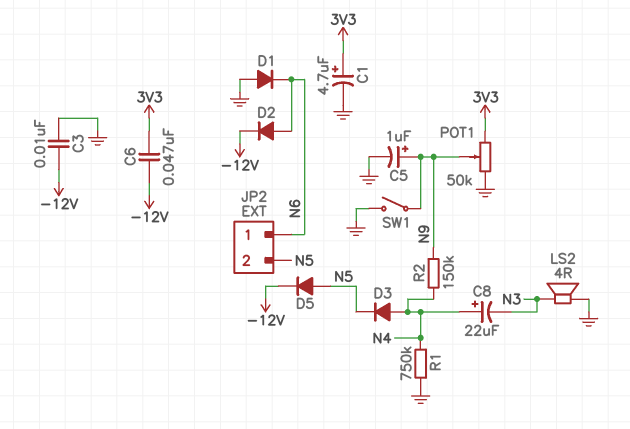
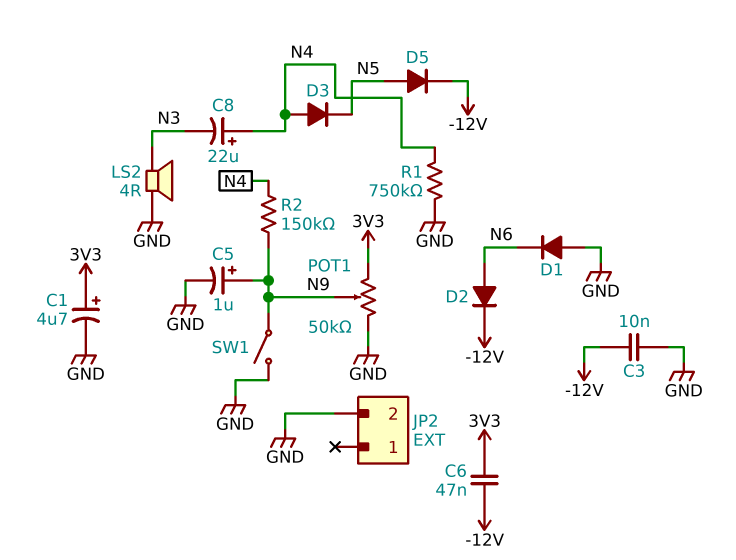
JP2 pin 1: N6 -> none
JP2 pin 2: N5 -> GND

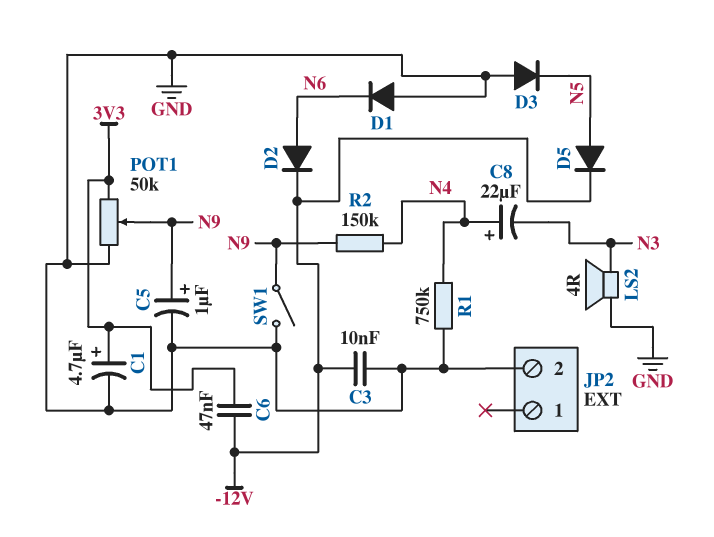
D3: diode (A N4, K N5) -> diode (A GND, K N5)

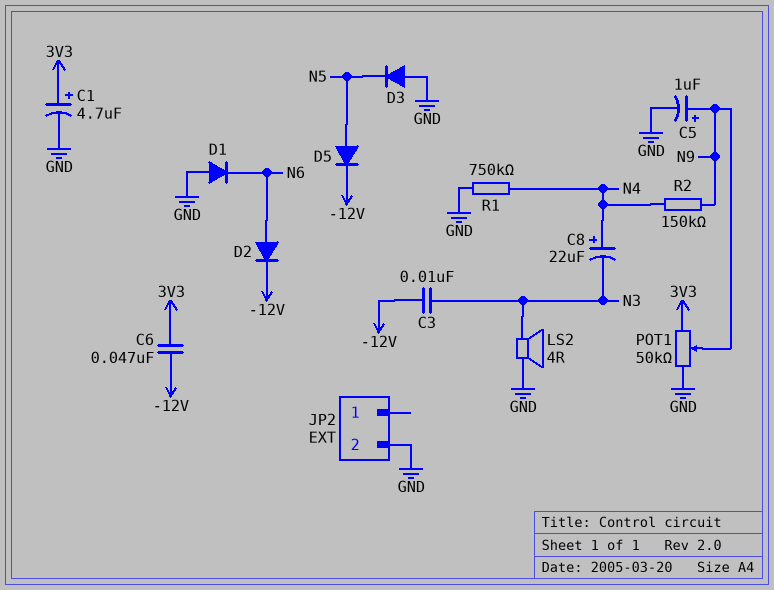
C3: 10nF (-12V, GND) -> 10nF (-12V, N3)
SW1: switch (GND, N9) -> none

